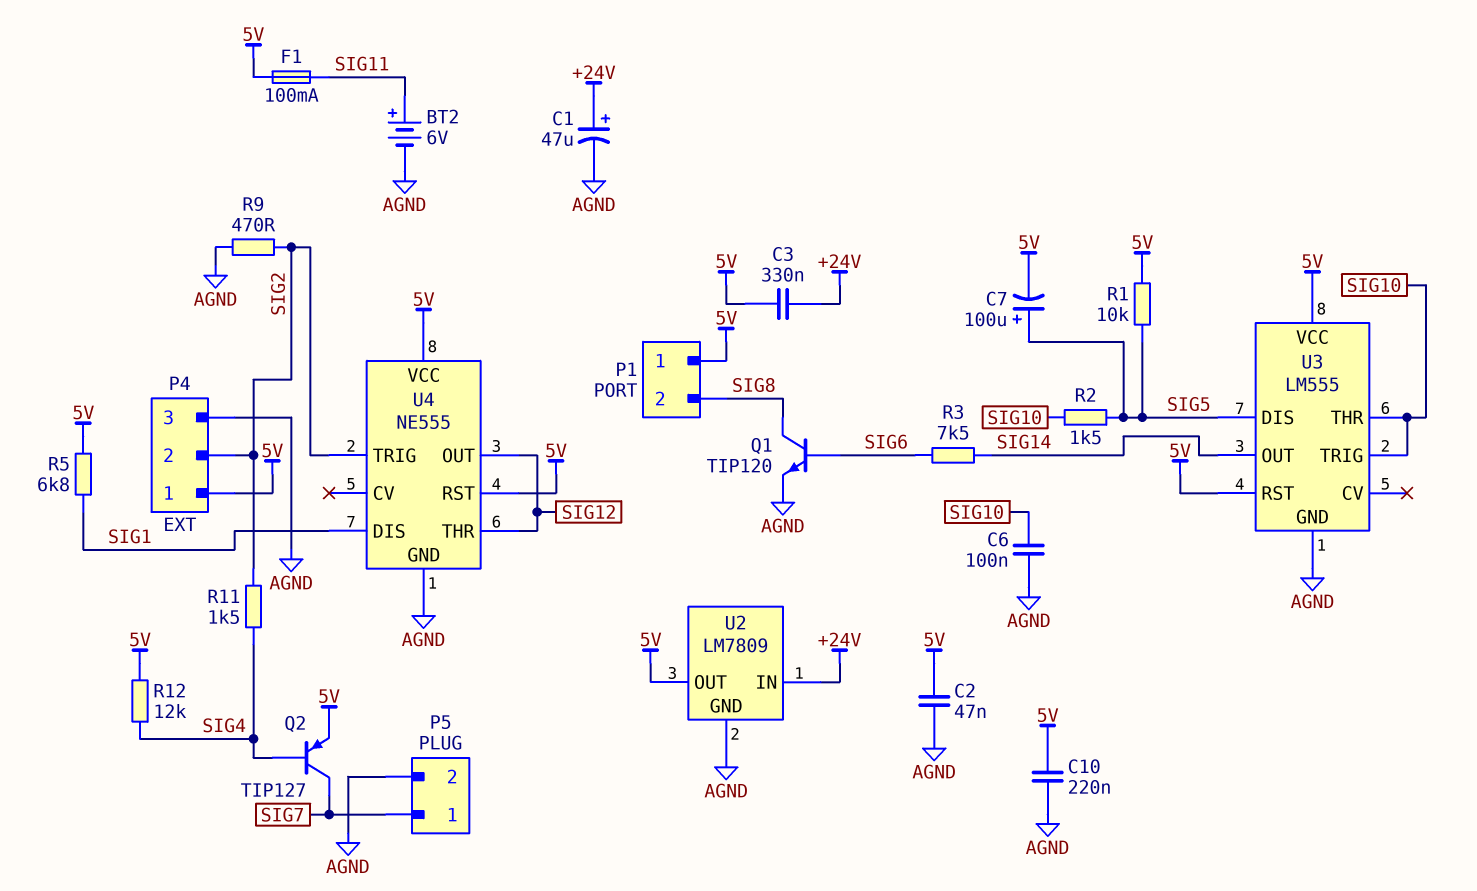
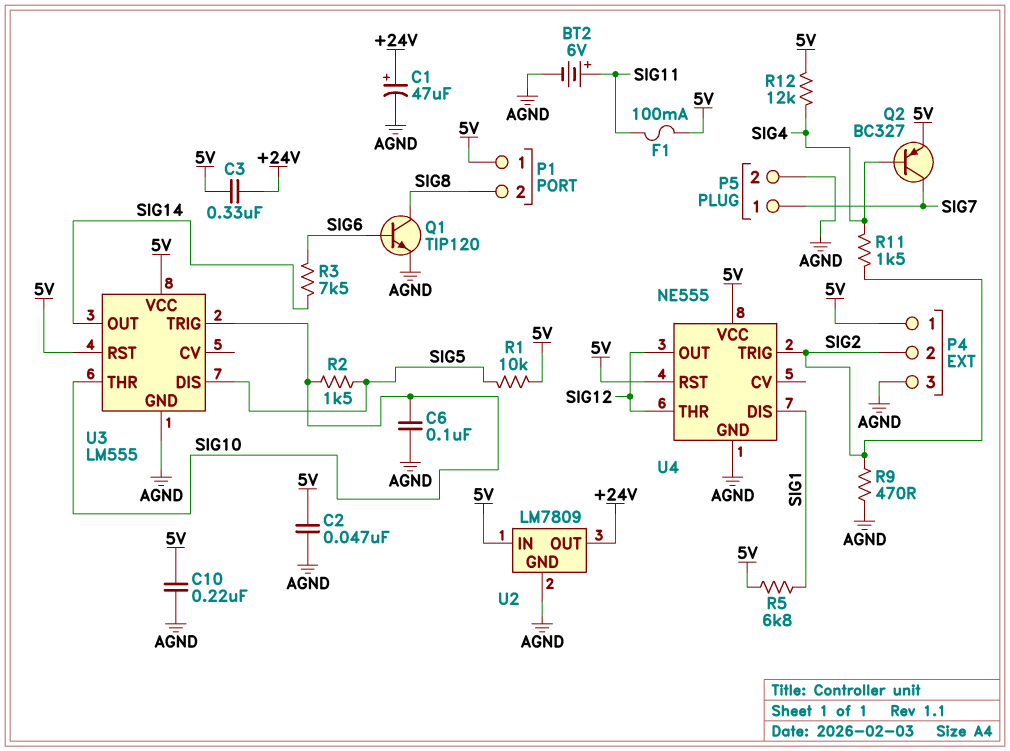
C7: 100uF (plus SIG5, minus 5V) -> none
Q2: PNP TIP127 (B SIG4, C SIG7, E 5V) -> PNP BC327 (B SIG4, C SIG7, E 5V)
U2 pin IN: +24V -> 5V
U2 pin OUT: 5V -> +24V

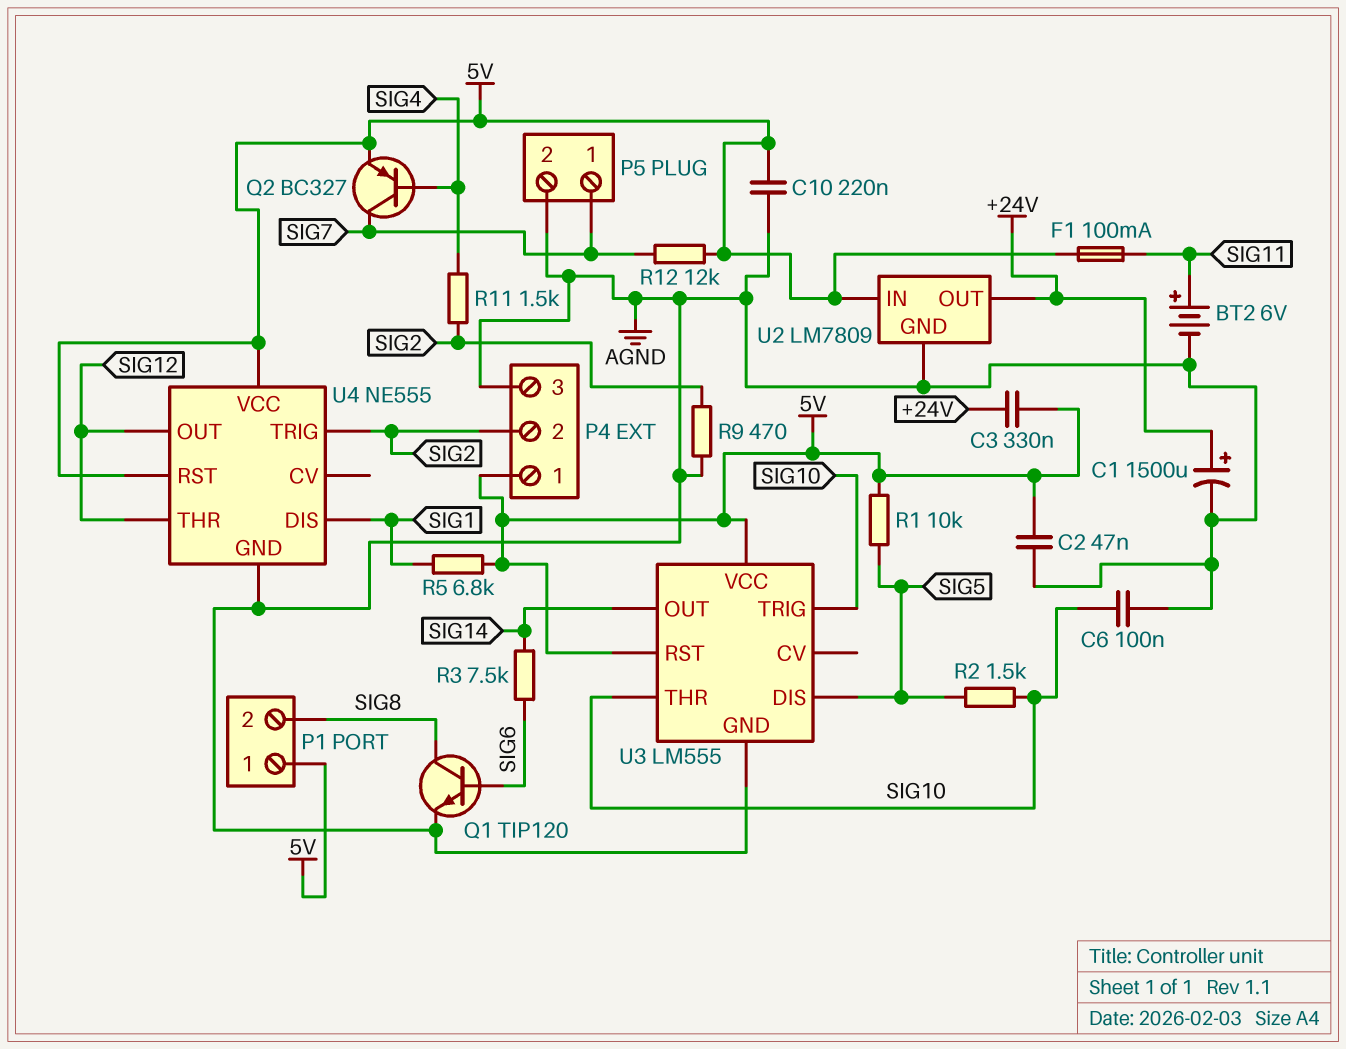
C1: 47uF (plus +24V, minus AGND) -> 1500uF (plus +24V, minus AGND)
R12: 12k (5V, SIG4) -> 12k (5V, SIG7)

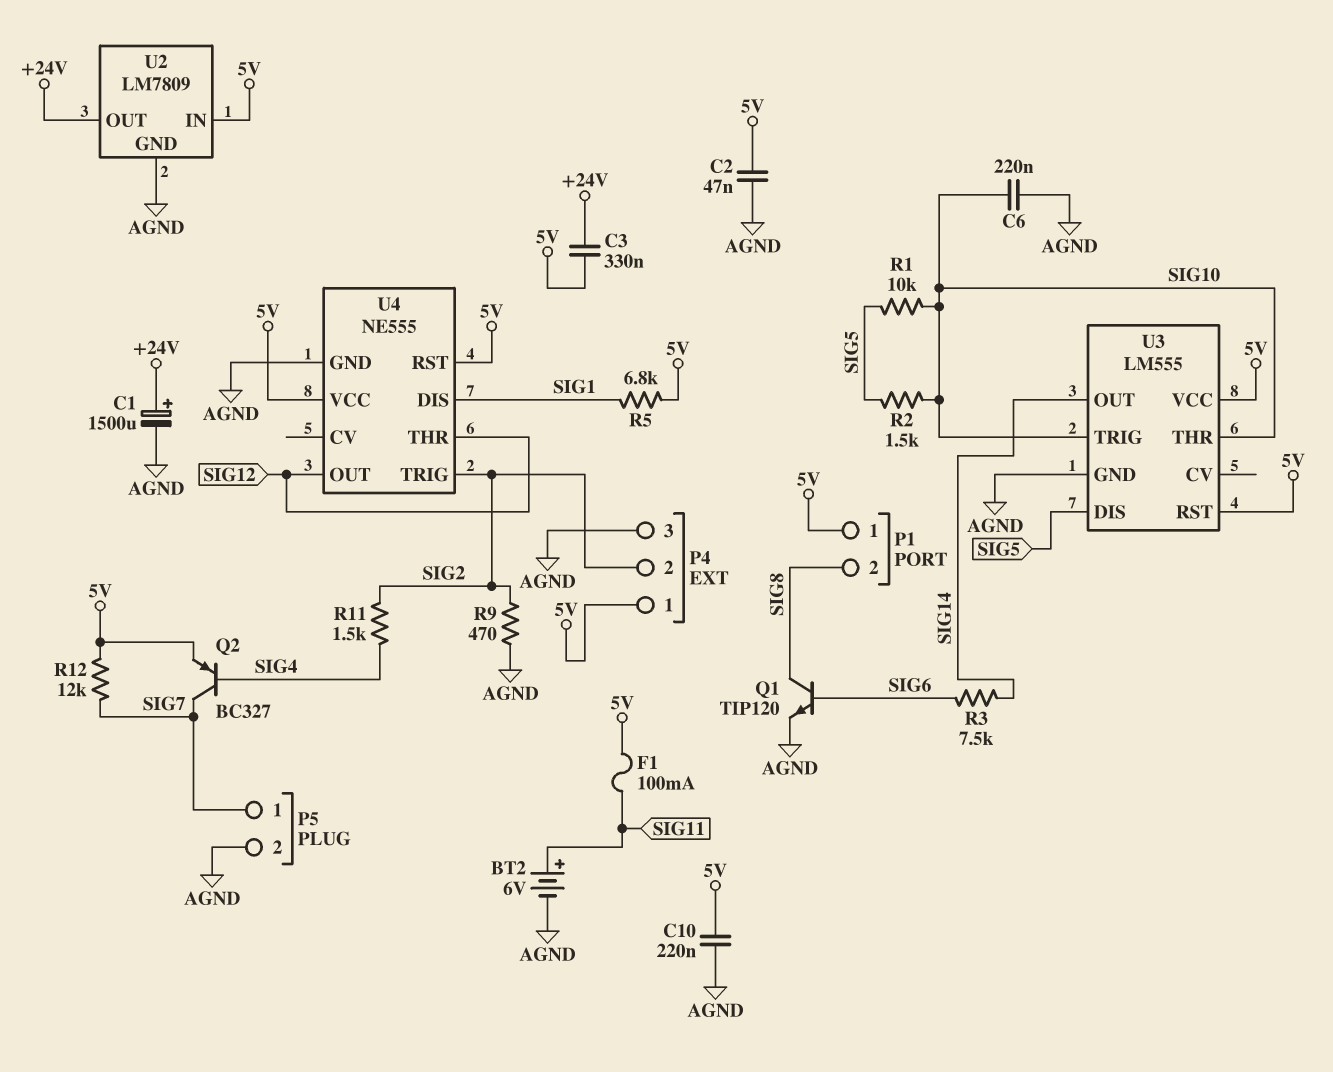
C6: 100nF (AGND, SIG10) -> 220nF (AGND, SIG10)
R1: 10k (5V, SIG5) -> 10k (SIG5, SIG10)

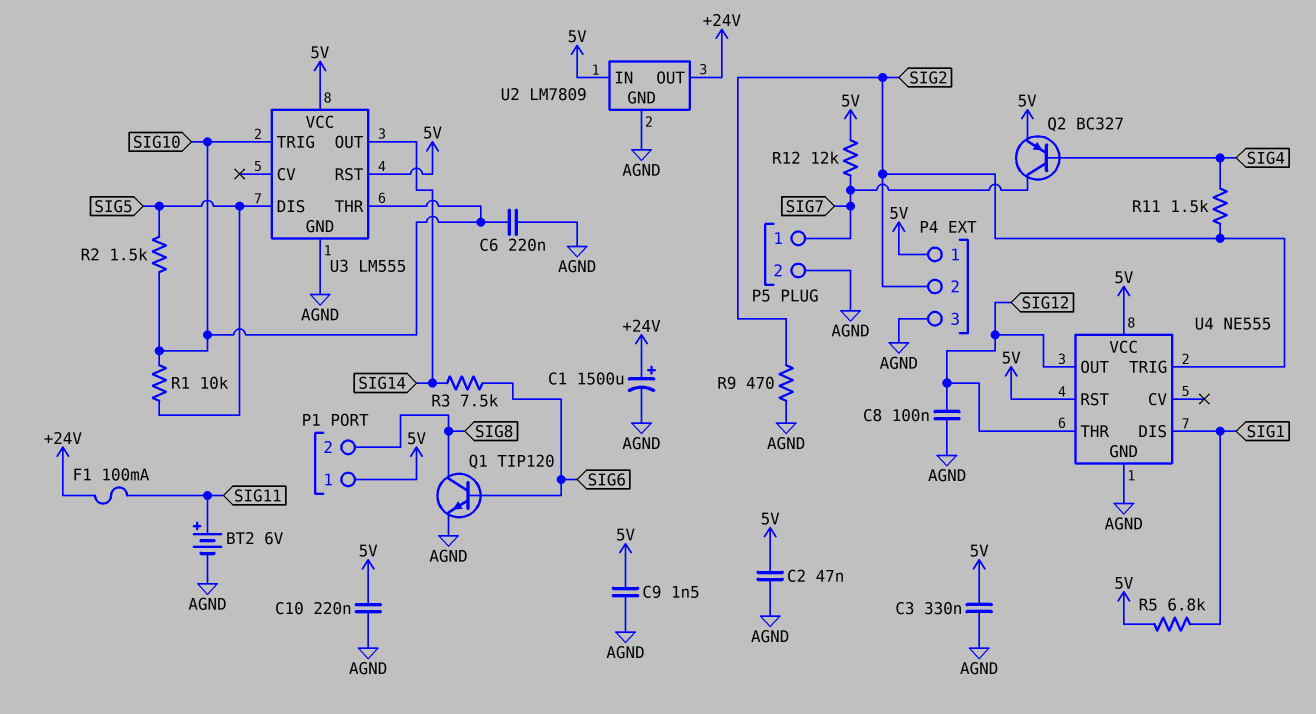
C3: 330nF (+24V, 5V) -> 330nF (5V, AGND)
C8: none -> 100nF (AGND, SIG12)
C9: none -> 1.5nF (5V, AGND)
F1: 100mA (5V, SIG11) -> 100mA (+24V, SIG11)

